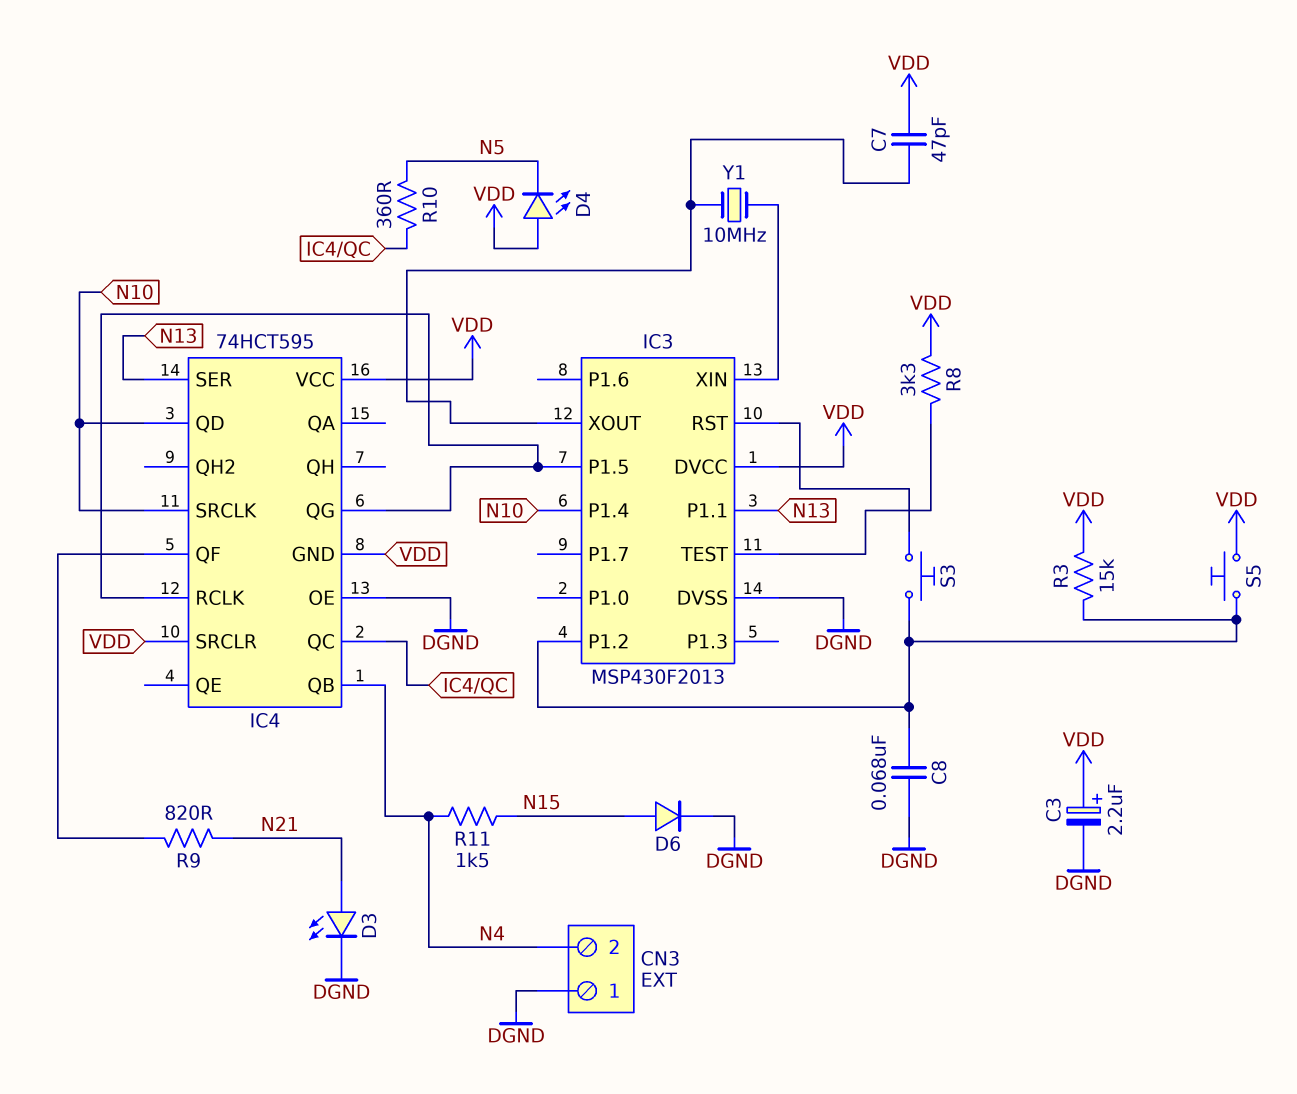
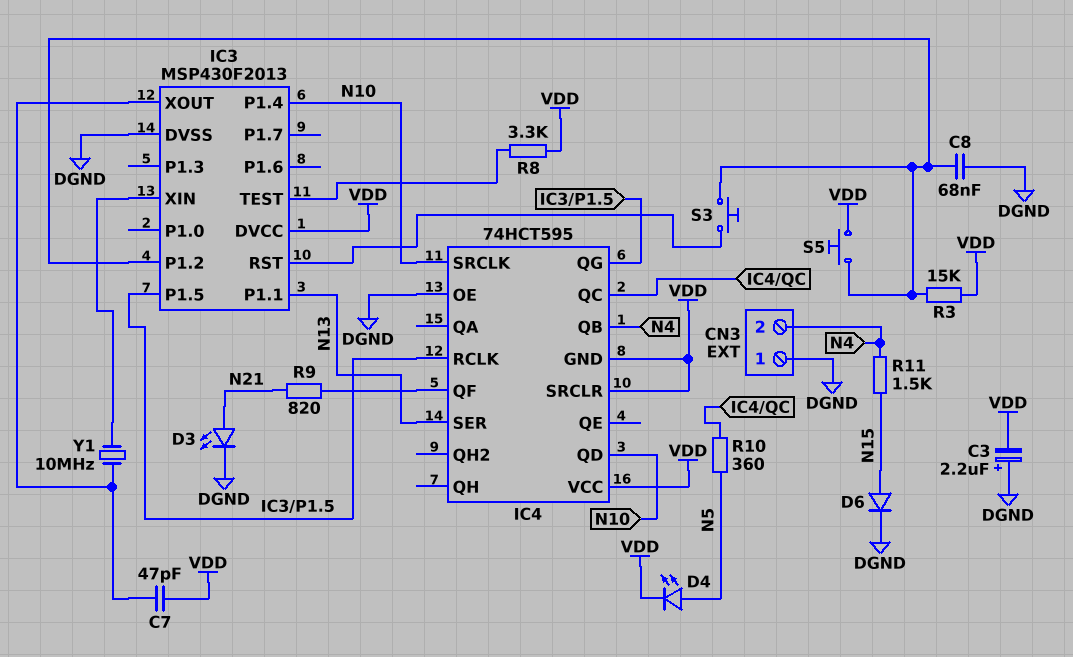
C3: 2.2uF (plus VDD, minus DGND) -> 2.2uF (plus DGND, minus VDD)
D4: LED (A VDD, K N5) -> LED (A N5, K VDD)

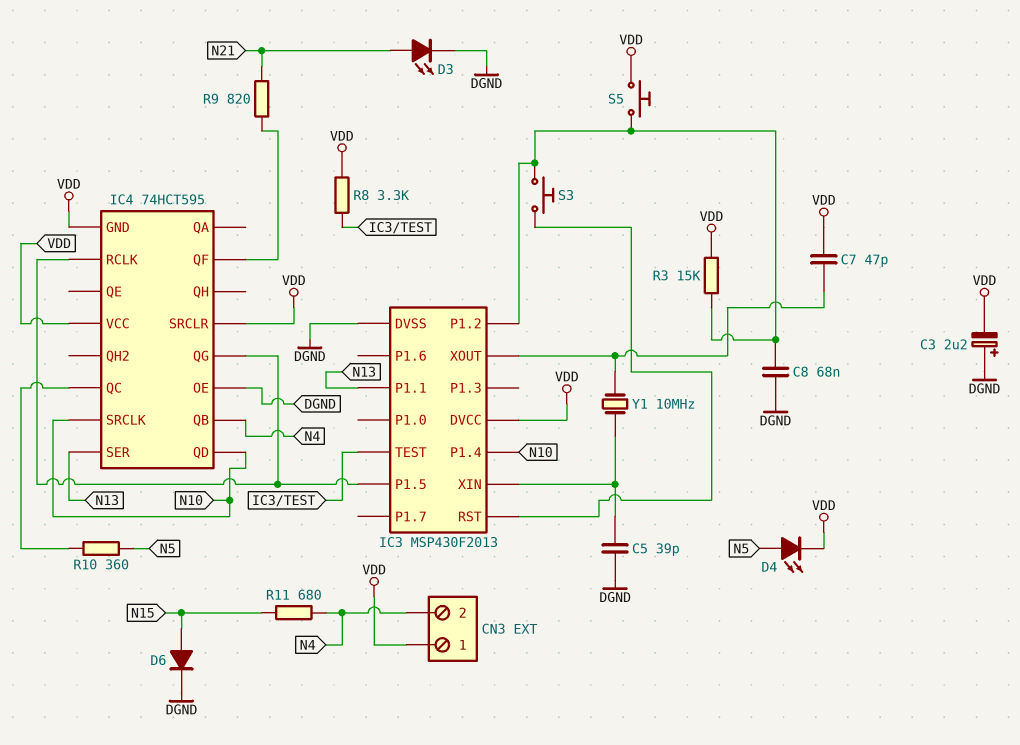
C5: none -> 39pF (DGND, IC3/XIN)
CN3 pin 1: DGND -> VDD
R11: 1.5k (N4, N15) -> 680 (N4, N15)

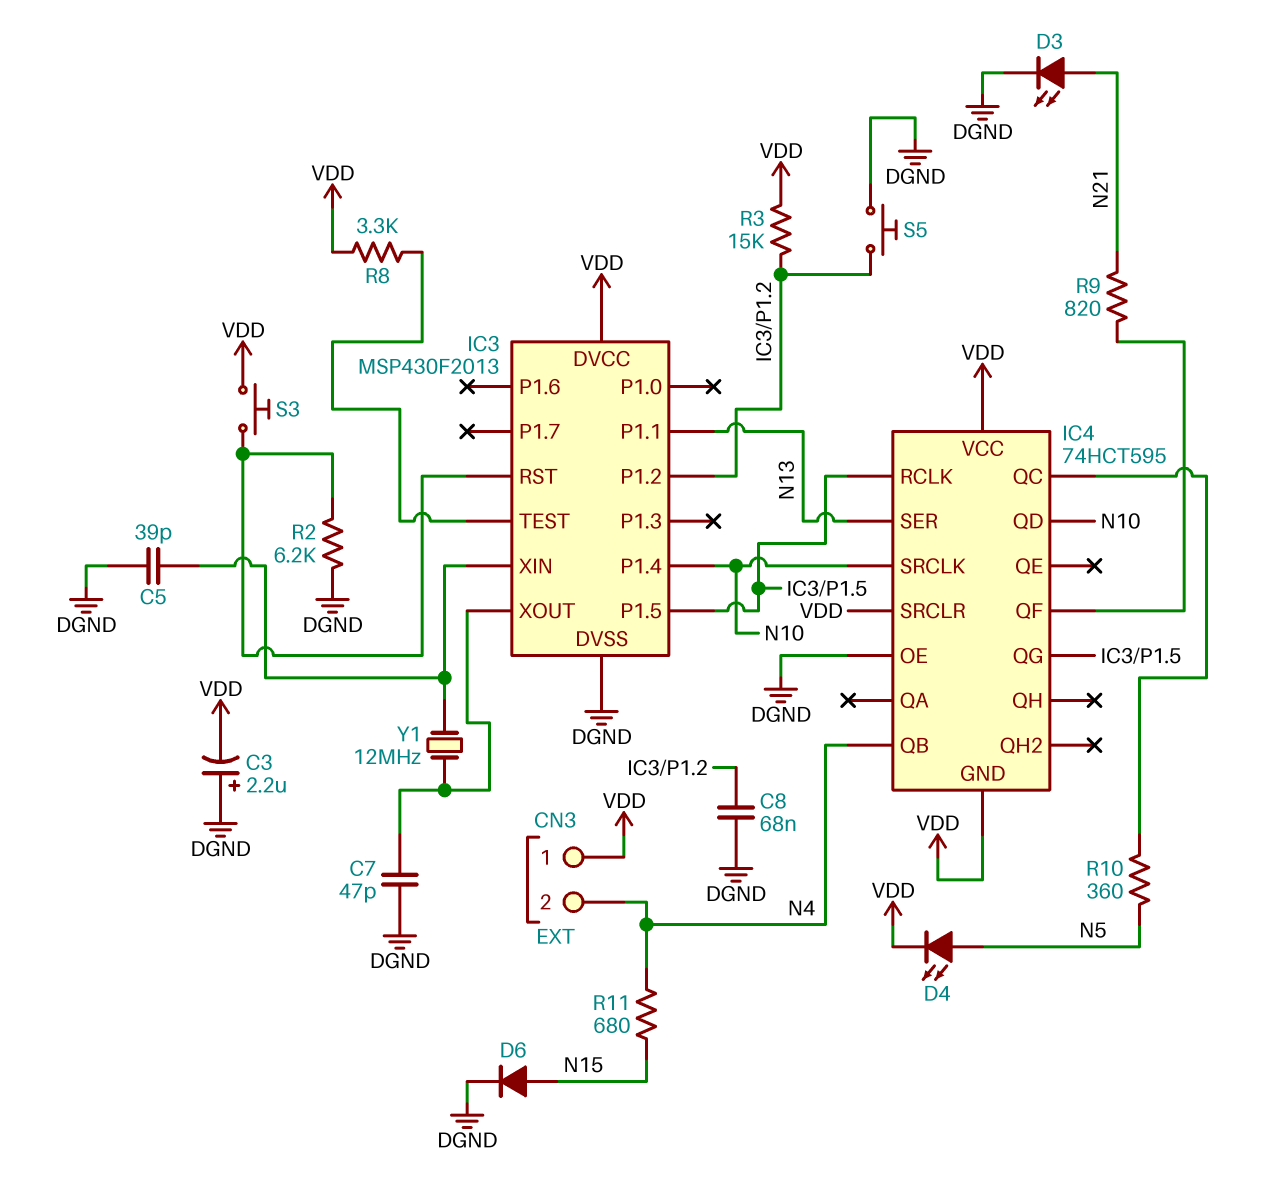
C7: 47pF (IC3/XOUT, VDD) -> 47pF (DGND, IC3/XOUT)
R2: none -> 6.2k (DGND, IC3/RST)
S3: button (IC3/P1.2, IC3/RST) -> button (IC3/RST, VDD)
S5: button (IC3/P1.2, VDD) -> button (DGND, IC3/P1.2)
Y1: 10MHz (IC3/XIN, IC3/XOUT) -> 12MHz (IC3/XIN, IC3/XOUT)

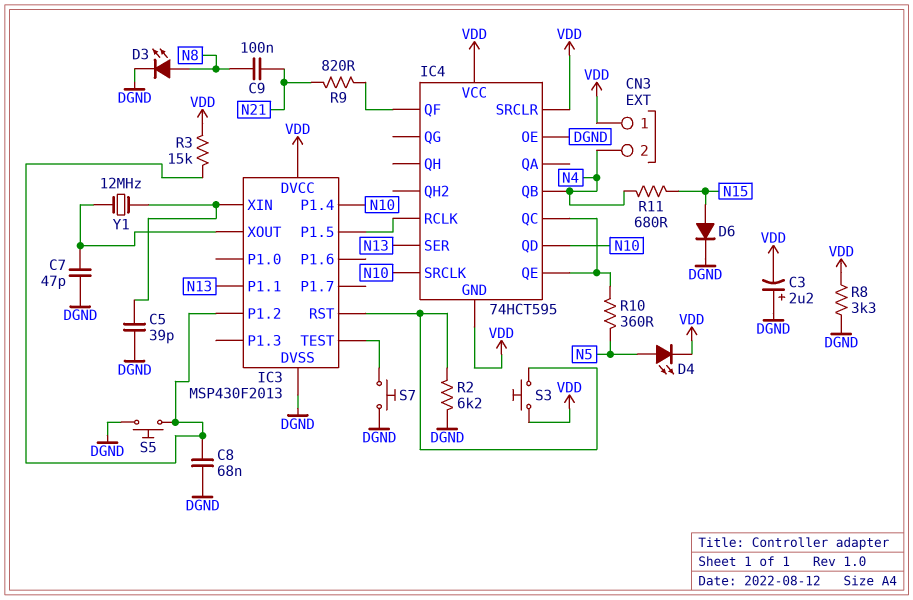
C9: none -> 100nF (N8, N21)
D3: LED (A N21, K DGND) -> LED (A N8, K DGND)
IC4 pin QE: none -> IC4/QC
IC4 pin QG: IC3/P1.5 -> none
R8: 3.3k (IC3/TEST, VDD) -> 3.3k (DGND, VDD)
S7: none -> button (DGND, IC3/TEST)

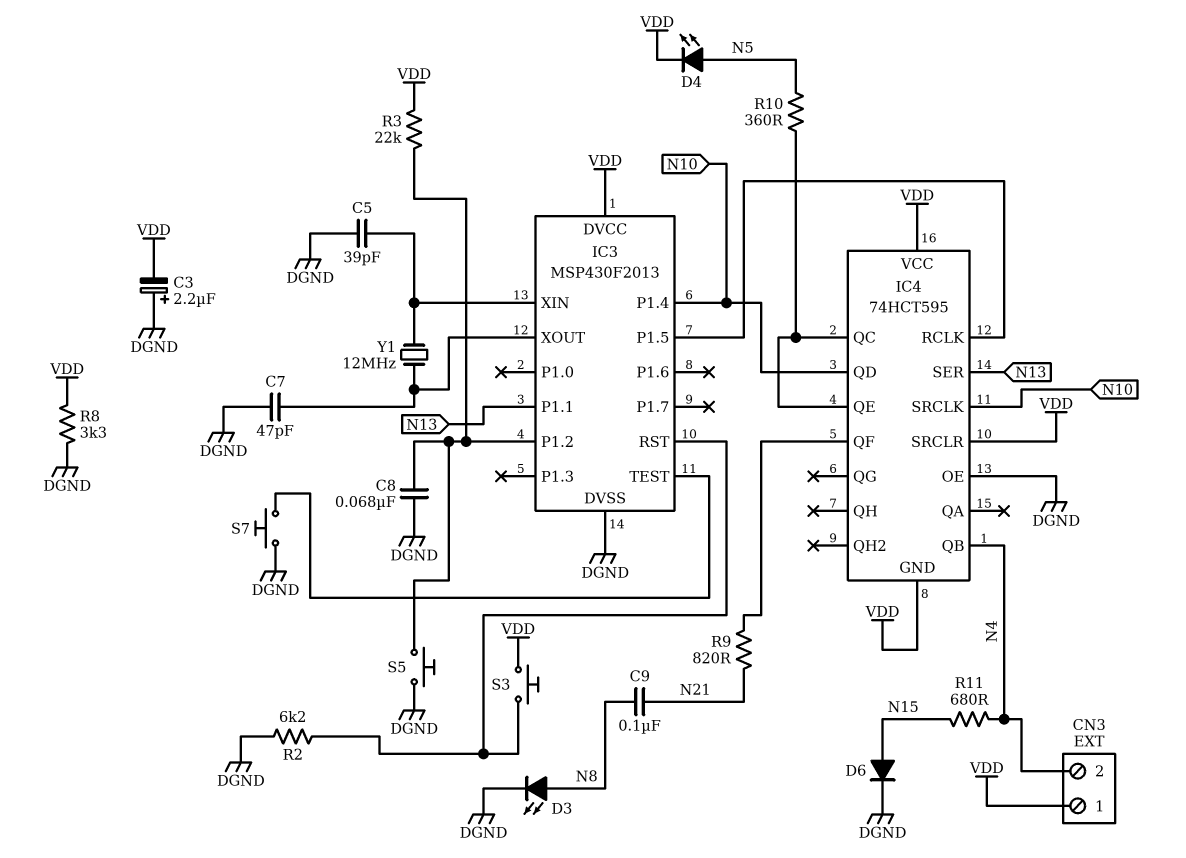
R3: 15k (IC3/P1.2, VDD) -> 22k (IC3/P1.2, VDD)

